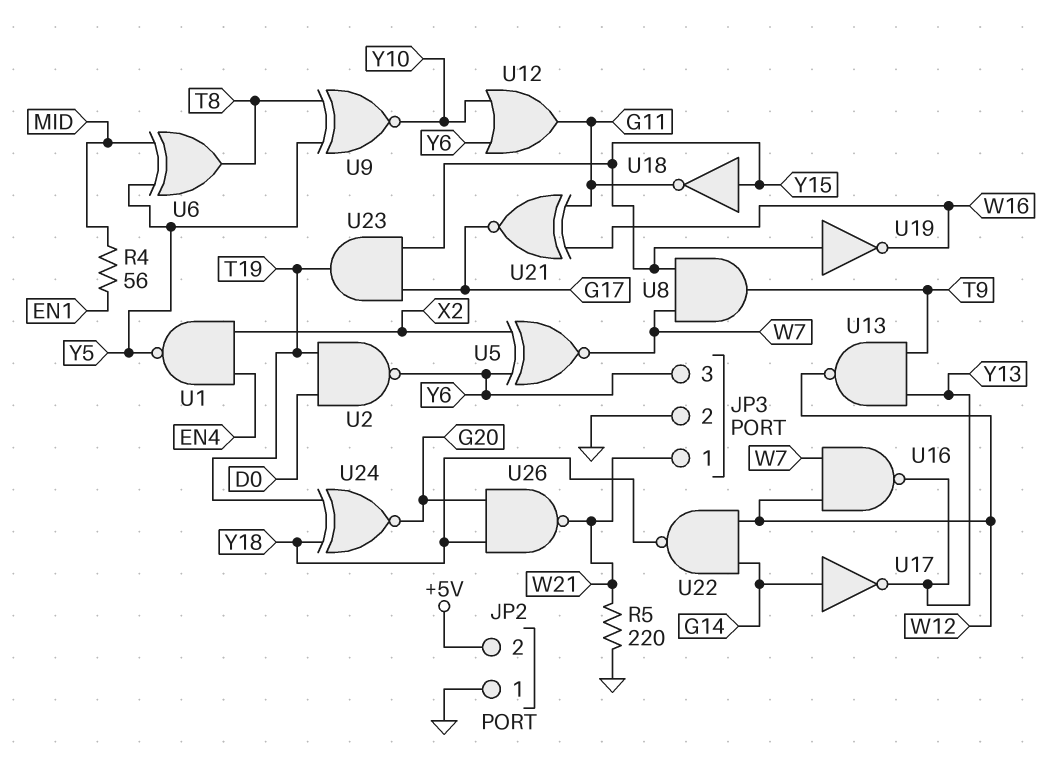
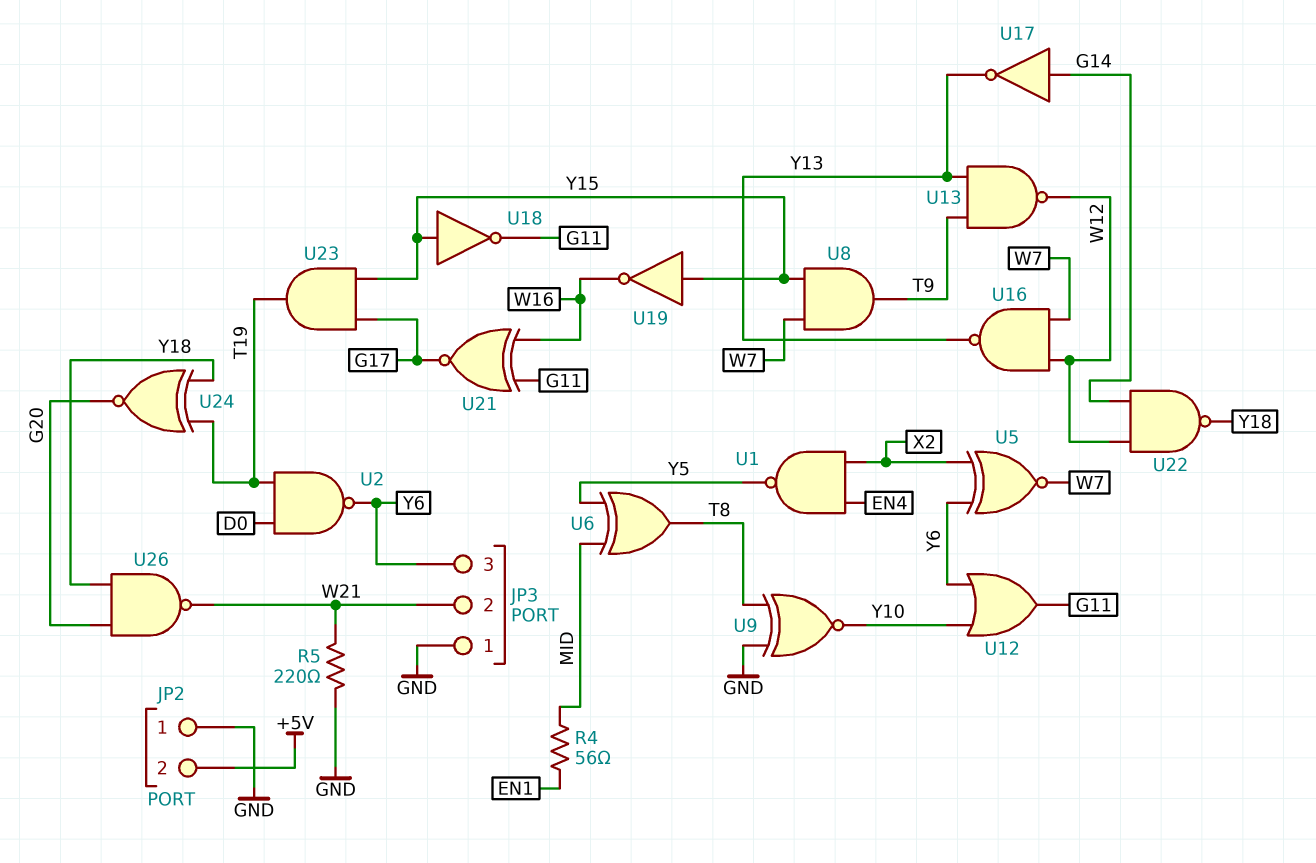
JP3 pin 1: W21 -> GND
JP3 pin 2: GND -> W21
U9: XNOR (in T8, in Y5, out Y10) -> XNOR (in GND, in T8, out Y10)

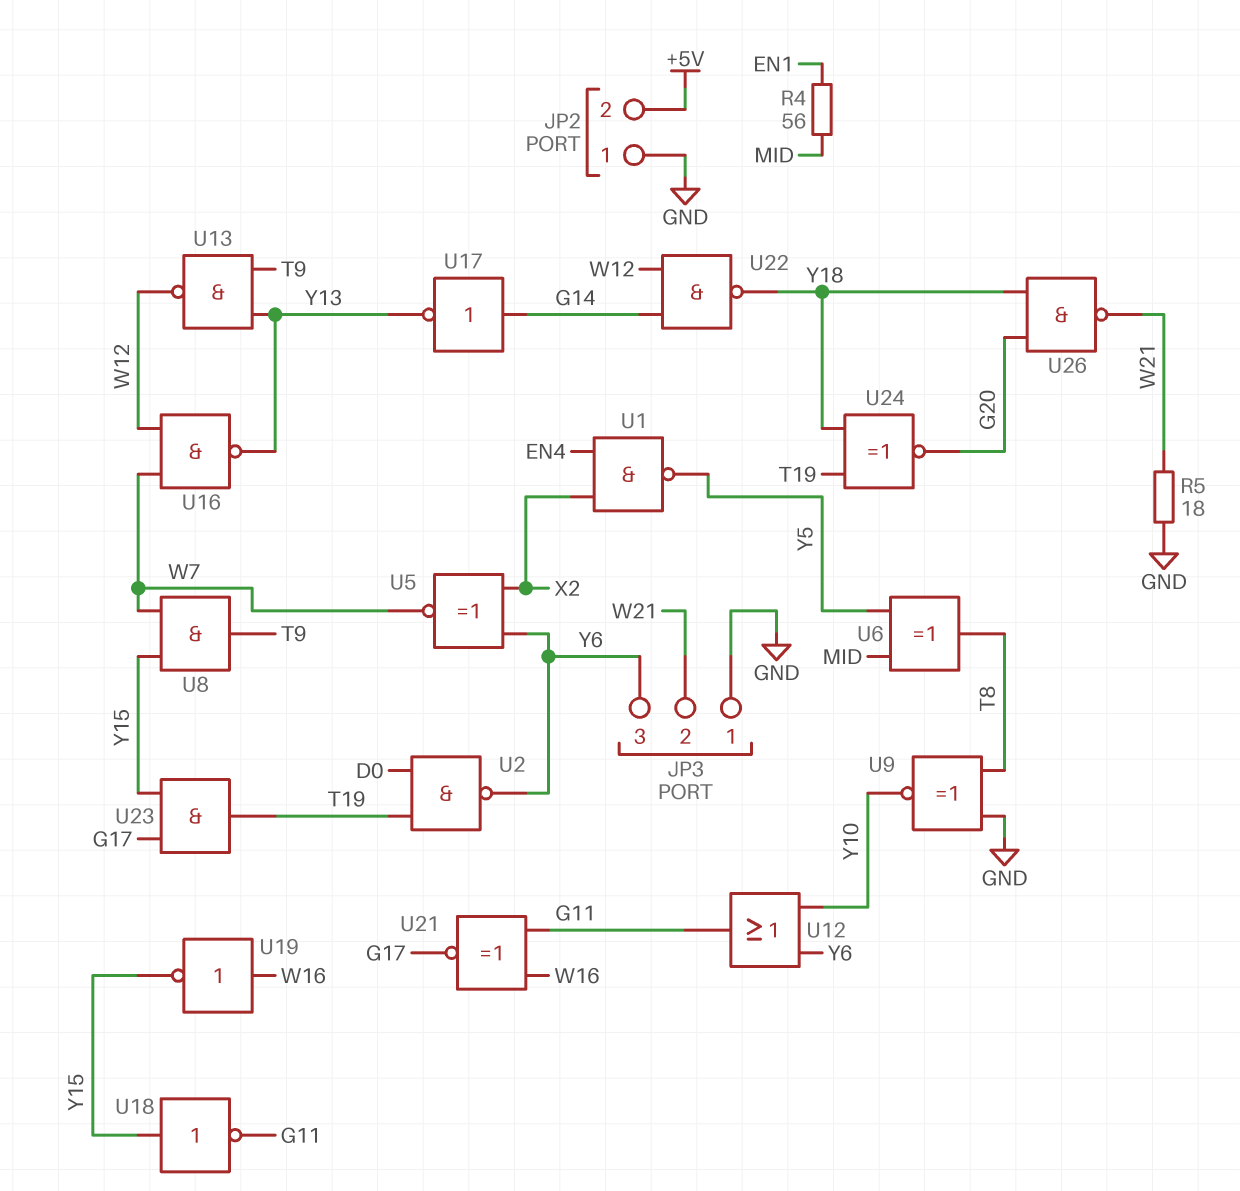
R5: 220 (GND, W21) -> 18 (GND, W21)
U19: NOT (in Y15, out W16) -> NOT (in W16, out Y15)

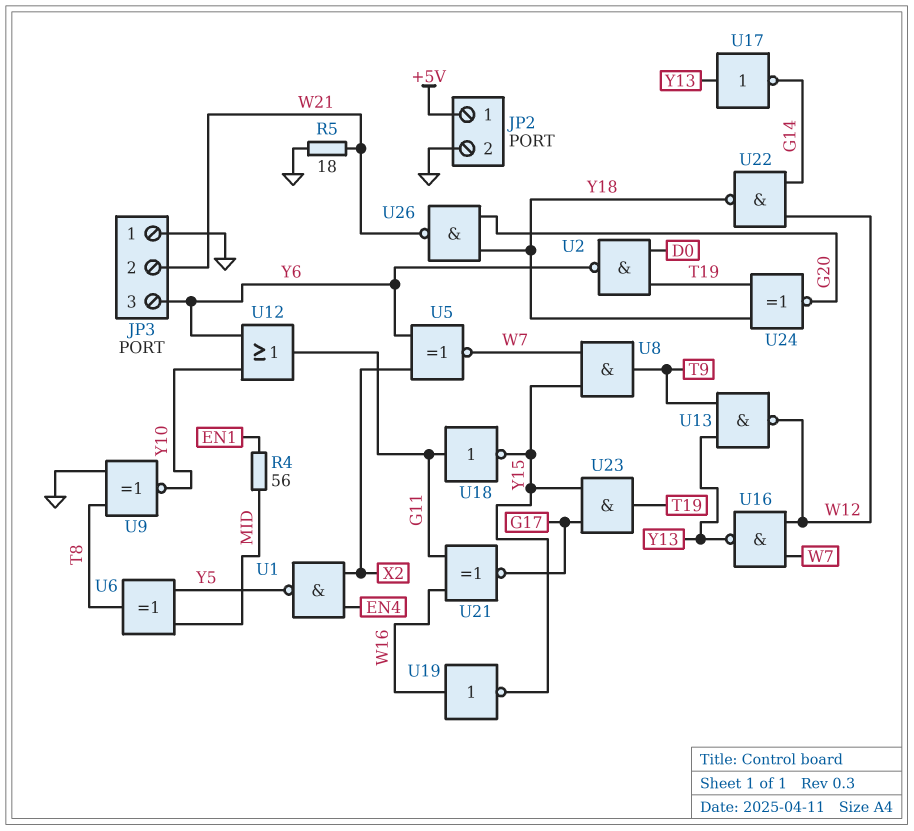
JP2 pin 1: GND -> +5V
JP2 pin 2: +5V -> GND
U17: NOT (in G14, out Y13) -> NOT (in Y13, out G14)
U18: NOT (in Y15, out G11) -> NOT (in G11, out Y15)

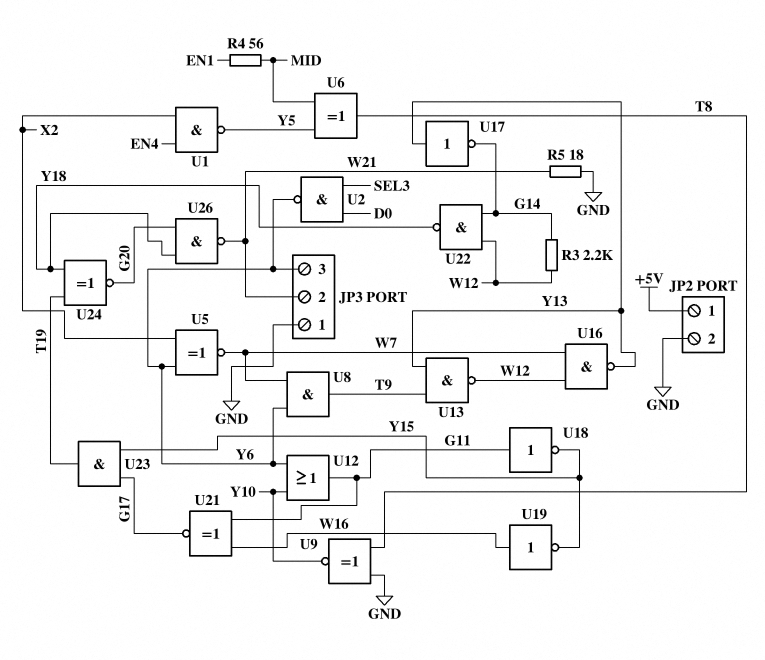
R3: none -> 2.2k (G14, W12)
U2: NAND (in D0, in T19, out Y6) -> NAND (in D0, in SEL3, out Y6)
U8: AND (in W7, in Y15, out T9) -> AND (in W7, in Y6, out T9)

